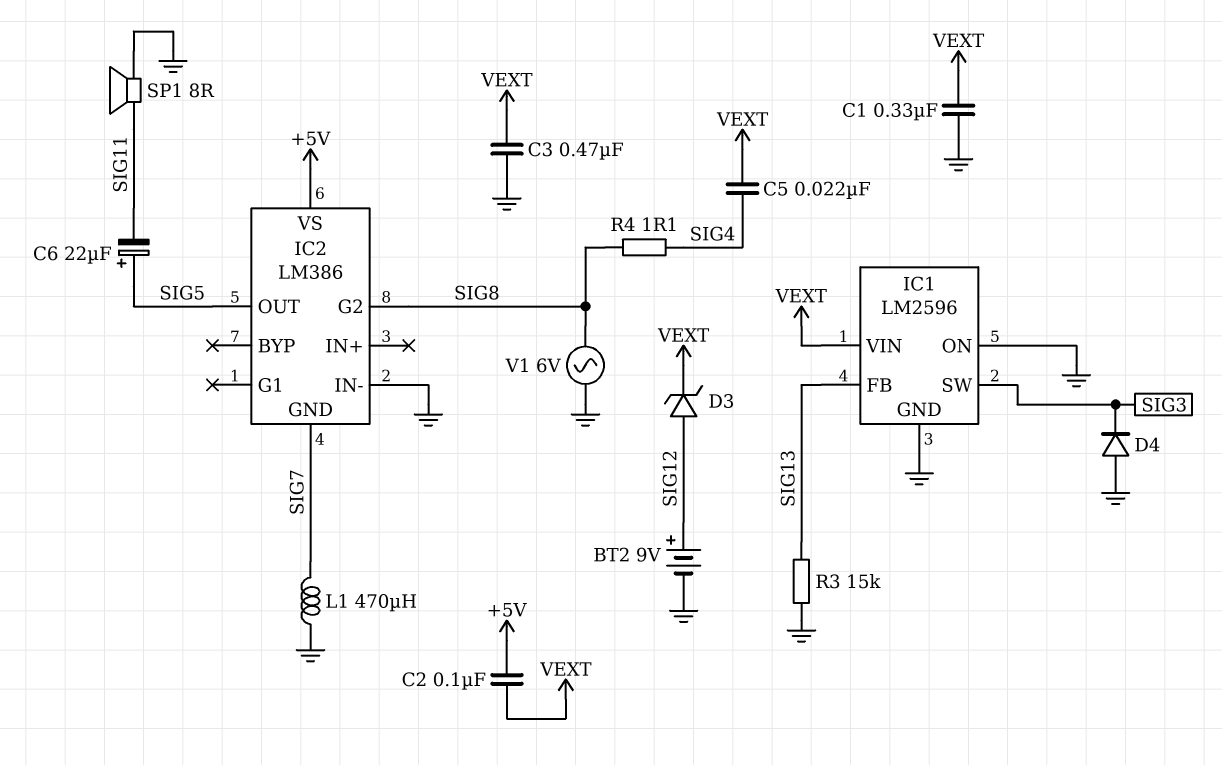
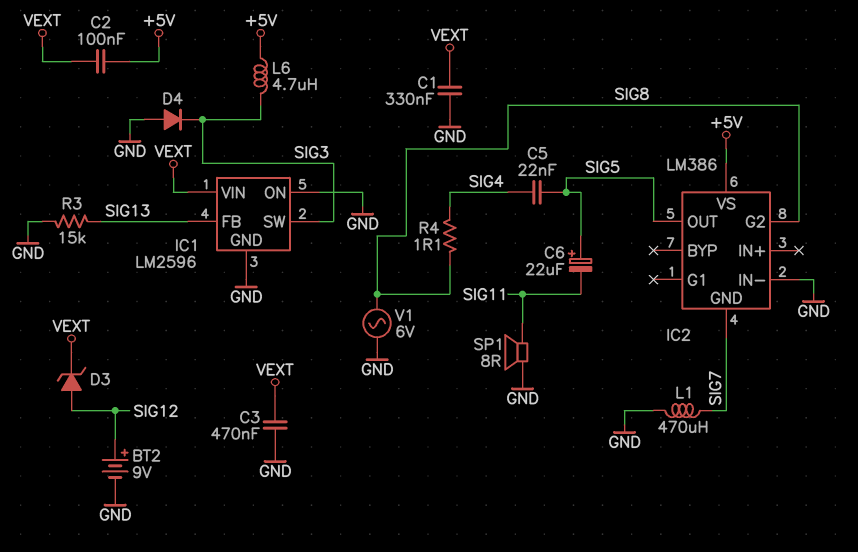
C5: 22nF (SIG4, VEXT) -> 22nF (SIG4, SIG5)
L6: none -> 4.7uH (+5V, SIG3)

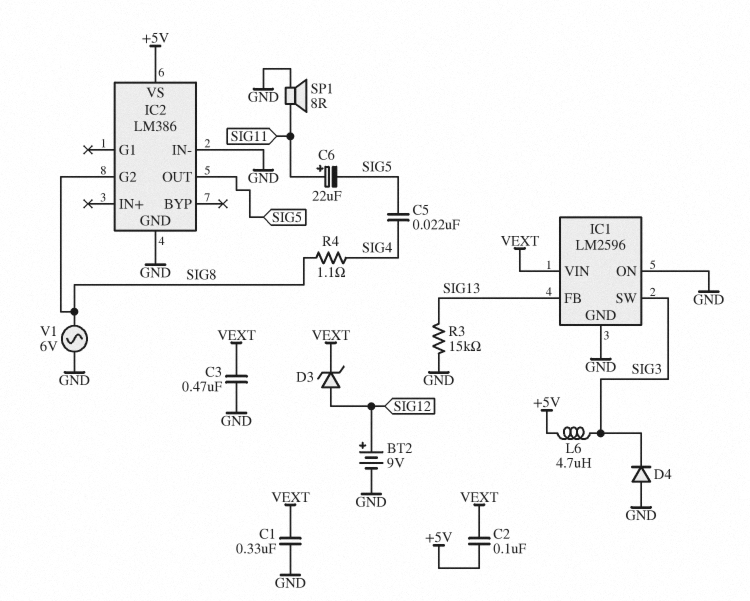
C6: 22uF (plus SIG5, minus SIG11) -> 22uF (plus SIG11, minus SIG5)
IC2 pin GND: SIG7 -> GND
L1: 470uH (GND, SIG7) -> none

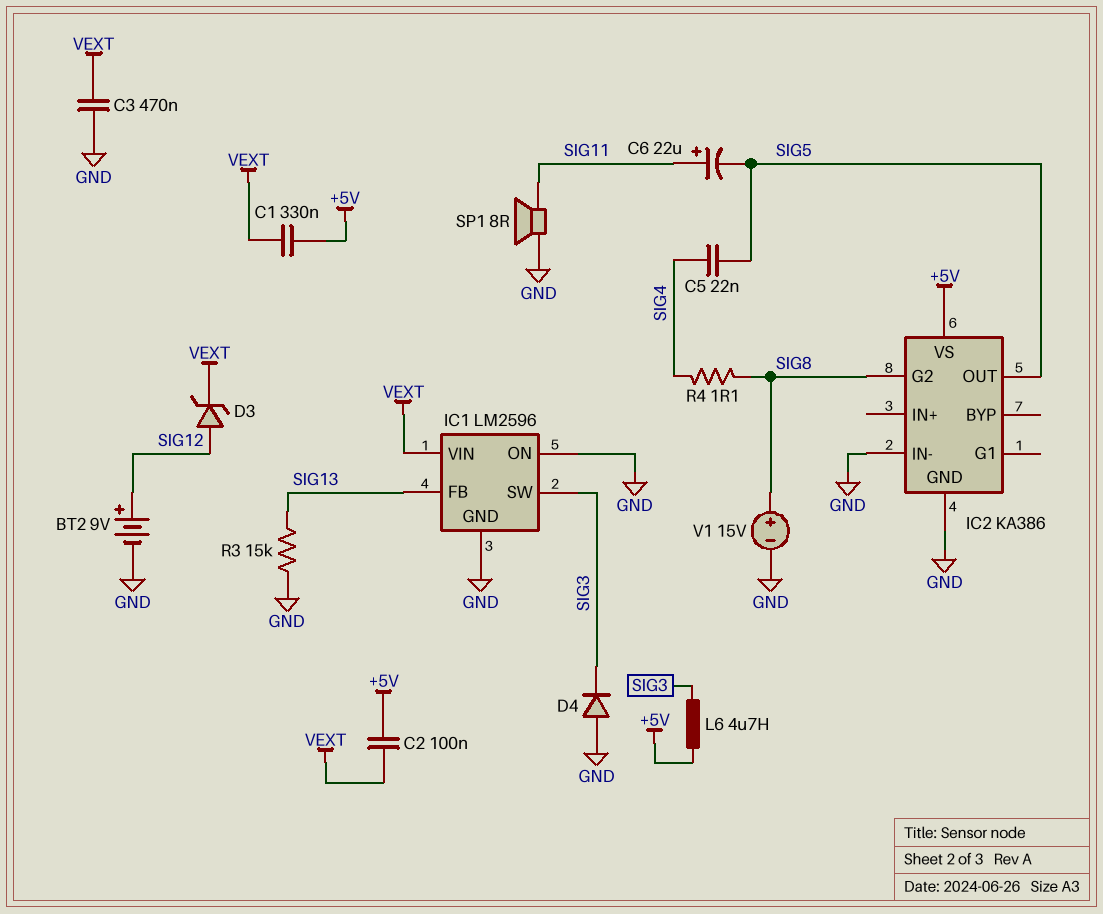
C1: 330nF (GND, VEXT) -> 330nF (+5V, VEXT)
IC2: LM386 -> KA386
V1: AC 6V (GND, SIG8) -> 15V (plus SIG8, minus GND)

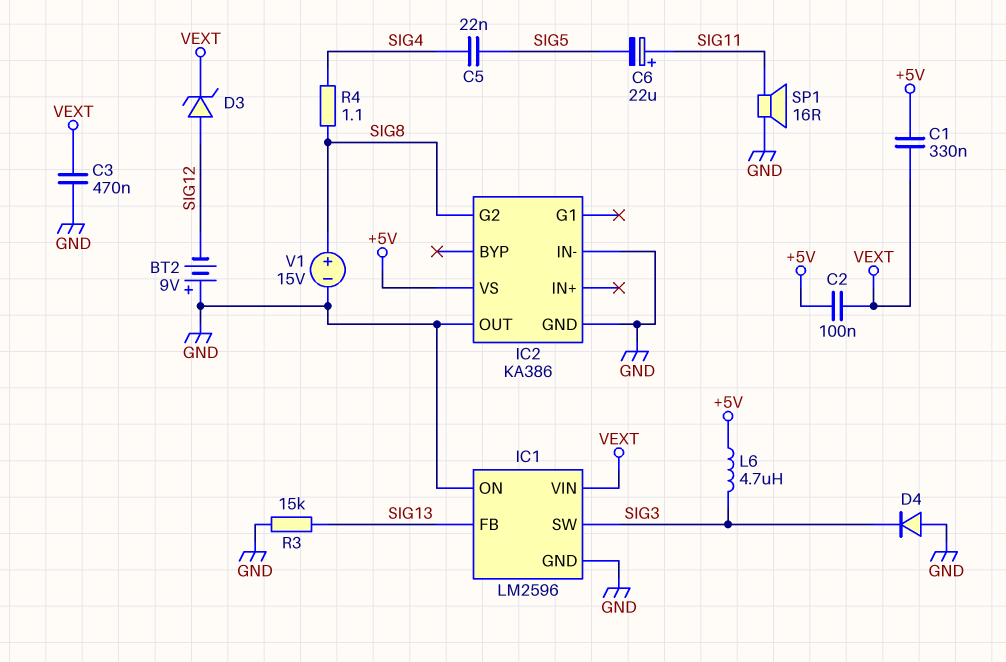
BT2: 9V (plus SIG12, minus GND) -> 9V (plus GND, minus SIG12)
IC2 pin OUT: SIG5 -> GND
SP1: speaker 8R (GND, SIG11) -> speaker 16R (GND, SIG11)

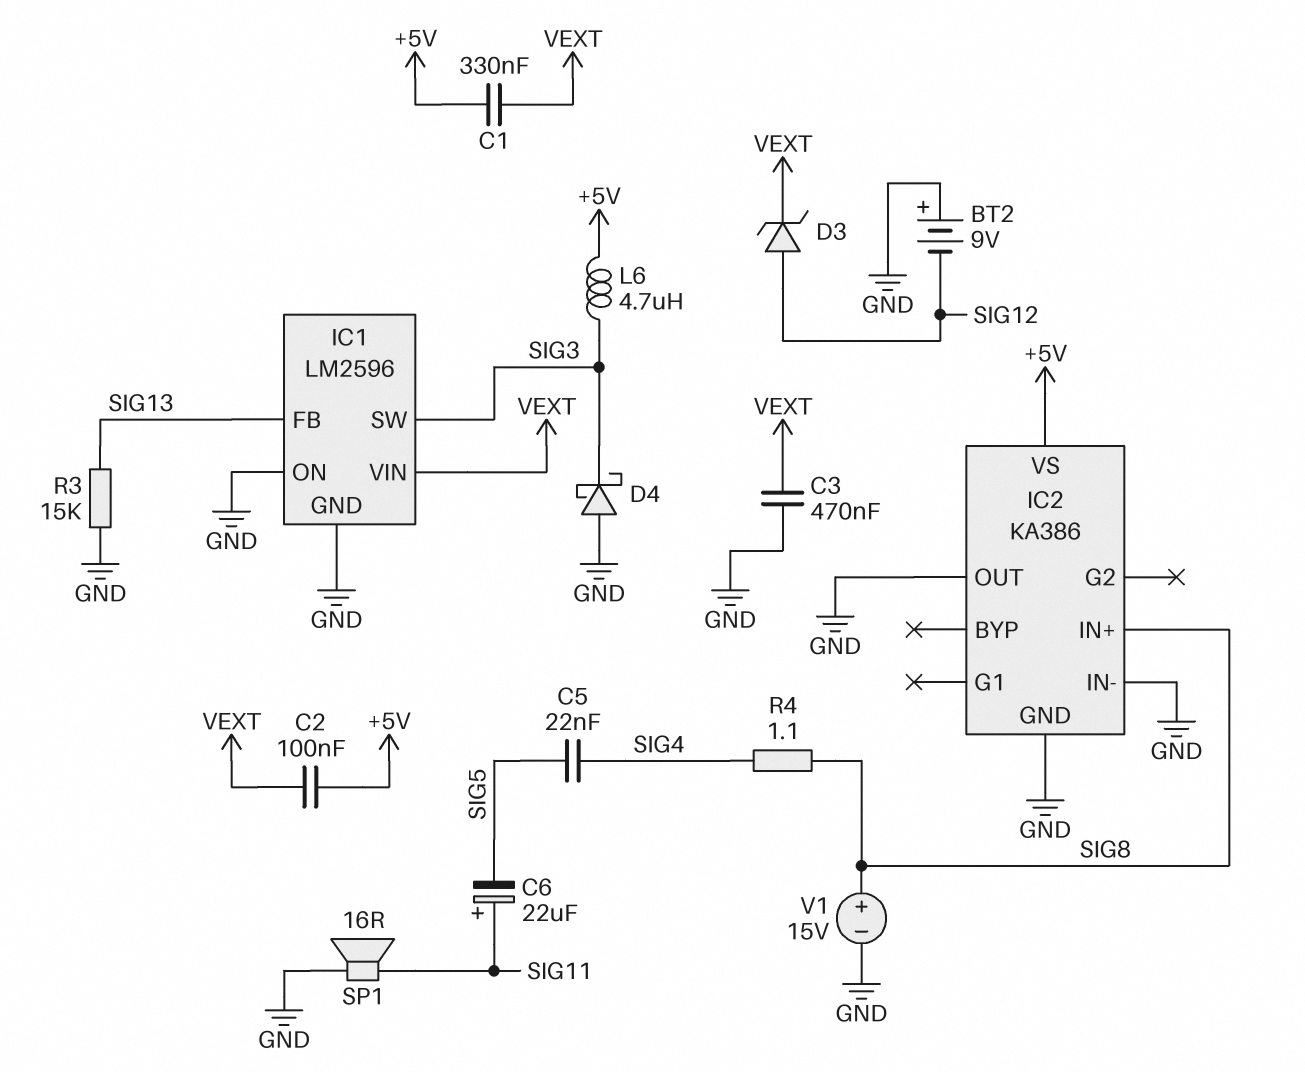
D4: diode (A GND, K SIG3) -> schottky (A GND, K SIG3)
IC2 pin G2: SIG8 -> none
IC2 pin IN+: none -> SIG8

